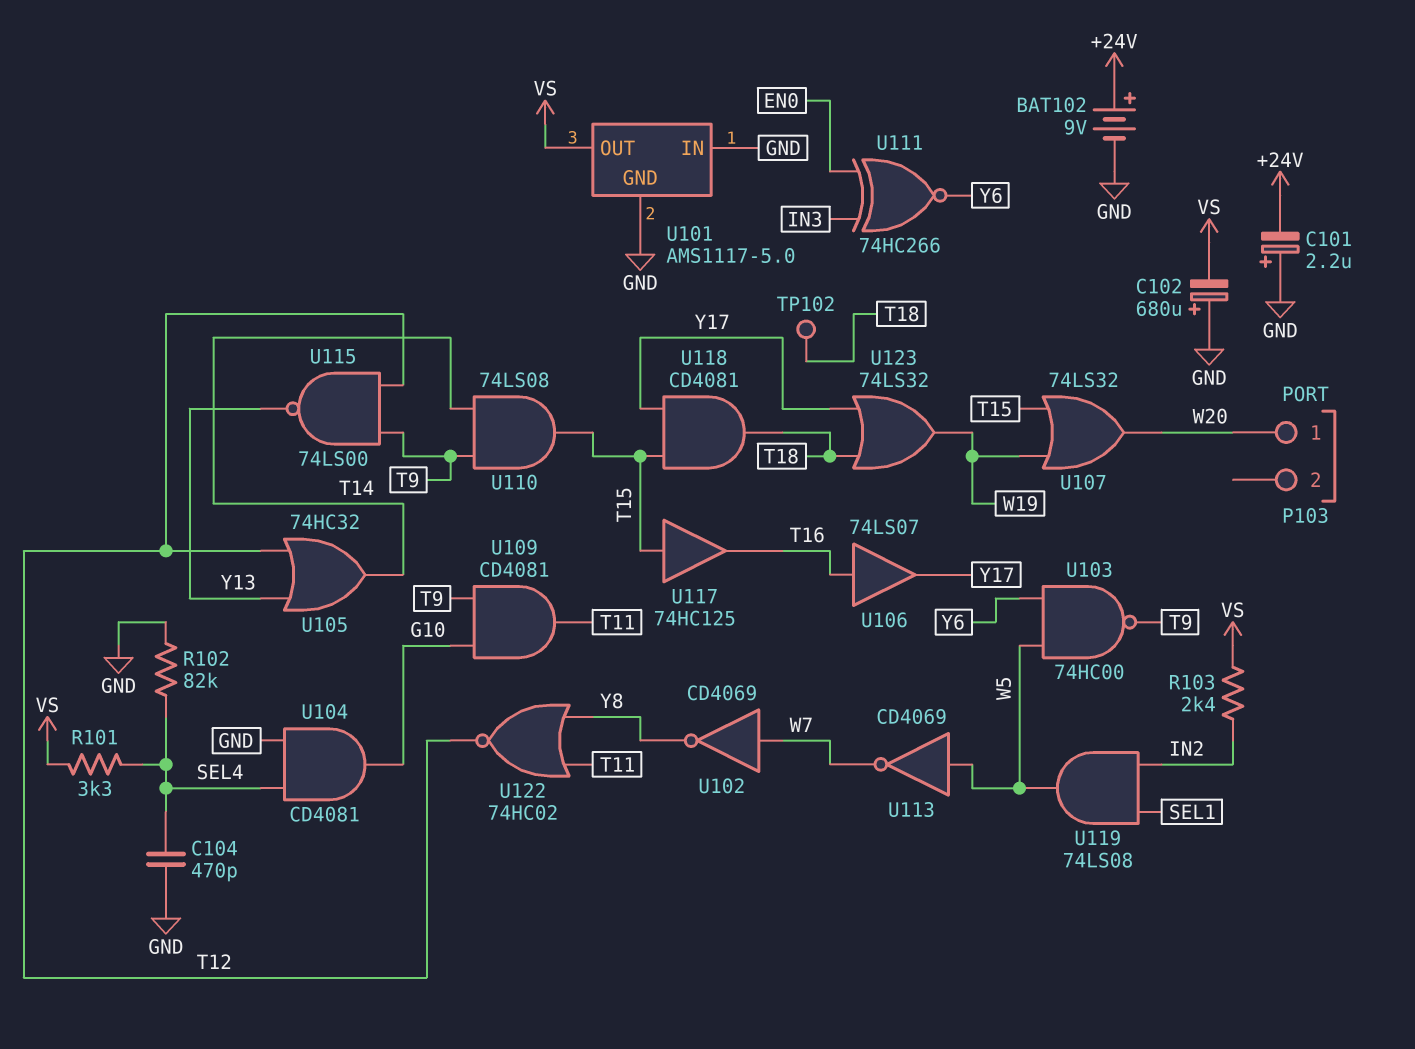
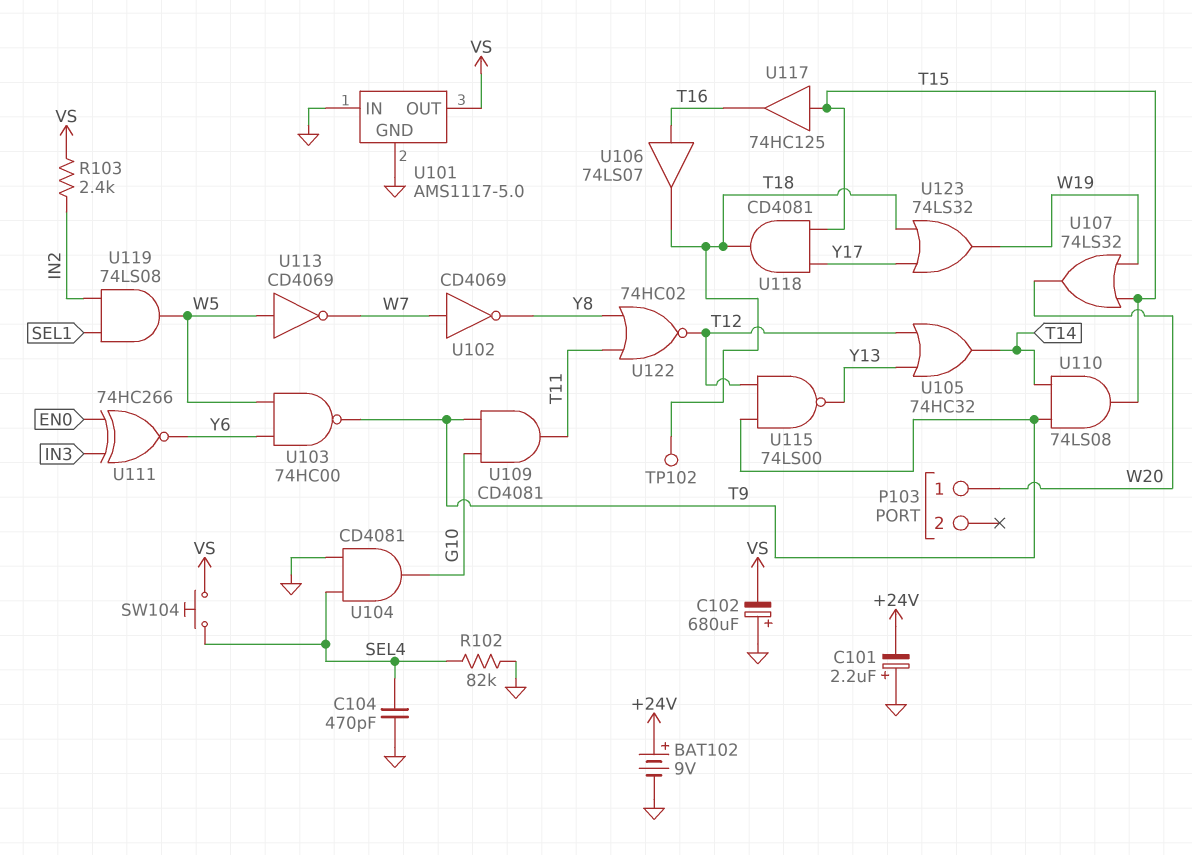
R101: 3.3k (SEL4, VS) -> none
SW104: none -> button (SEL4, VS)
U106: buffer 74LS07 (in T16, out Y17) -> buffer 74LS07 (in T16, out T18)

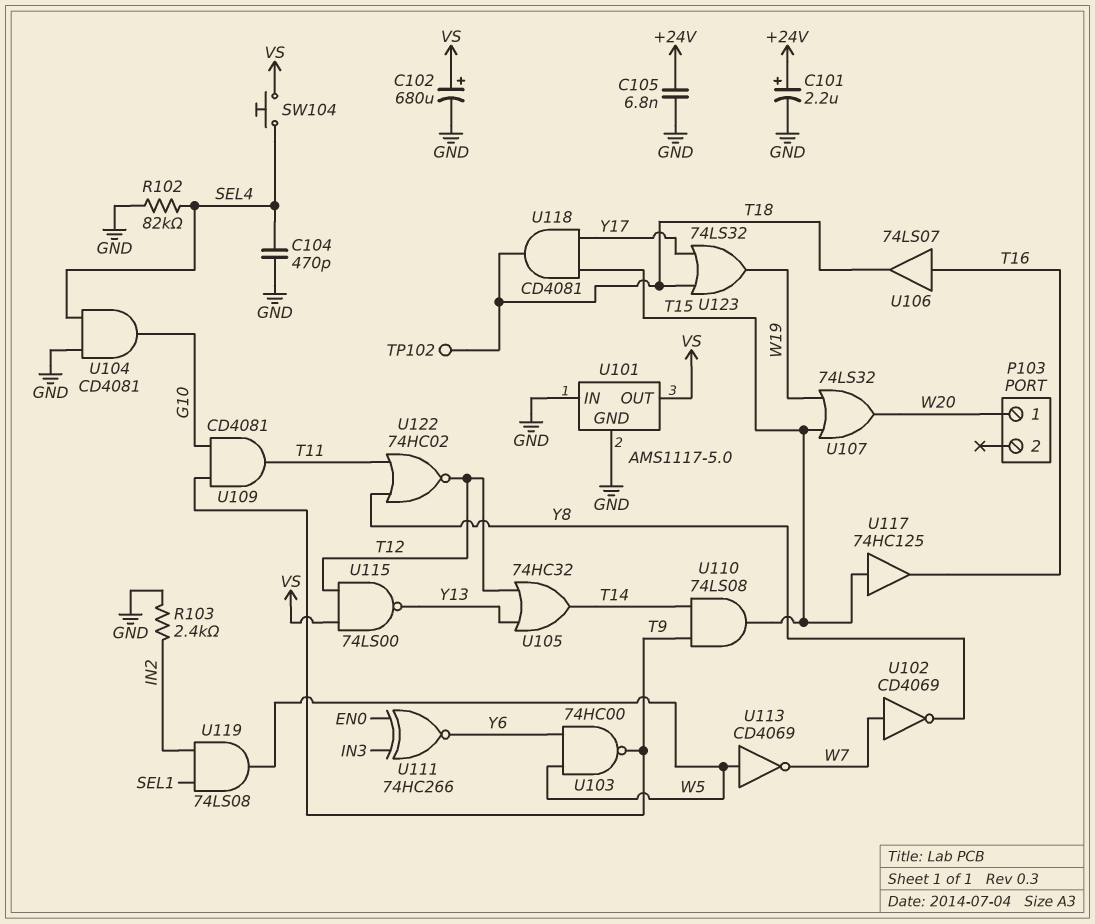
BAT102: 9V (plus +24V, minus GND) -> none
C101: 2.2uF (plus GND, minus +24V) -> 2.2uF (plus +24V, minus GND)
C102: 680uF (plus GND, minus VS) -> 680uF (plus VS, minus GND)
C105: none -> 6.8nF (+24V, GND)
R103: 2.4k (IN2, VS) -> 2.4k (GND, IN2)
U115: NAND 74LS00 (in T9, in T12, out Y13) -> NAND 74LS00 (in T12, in VS, out Y13)

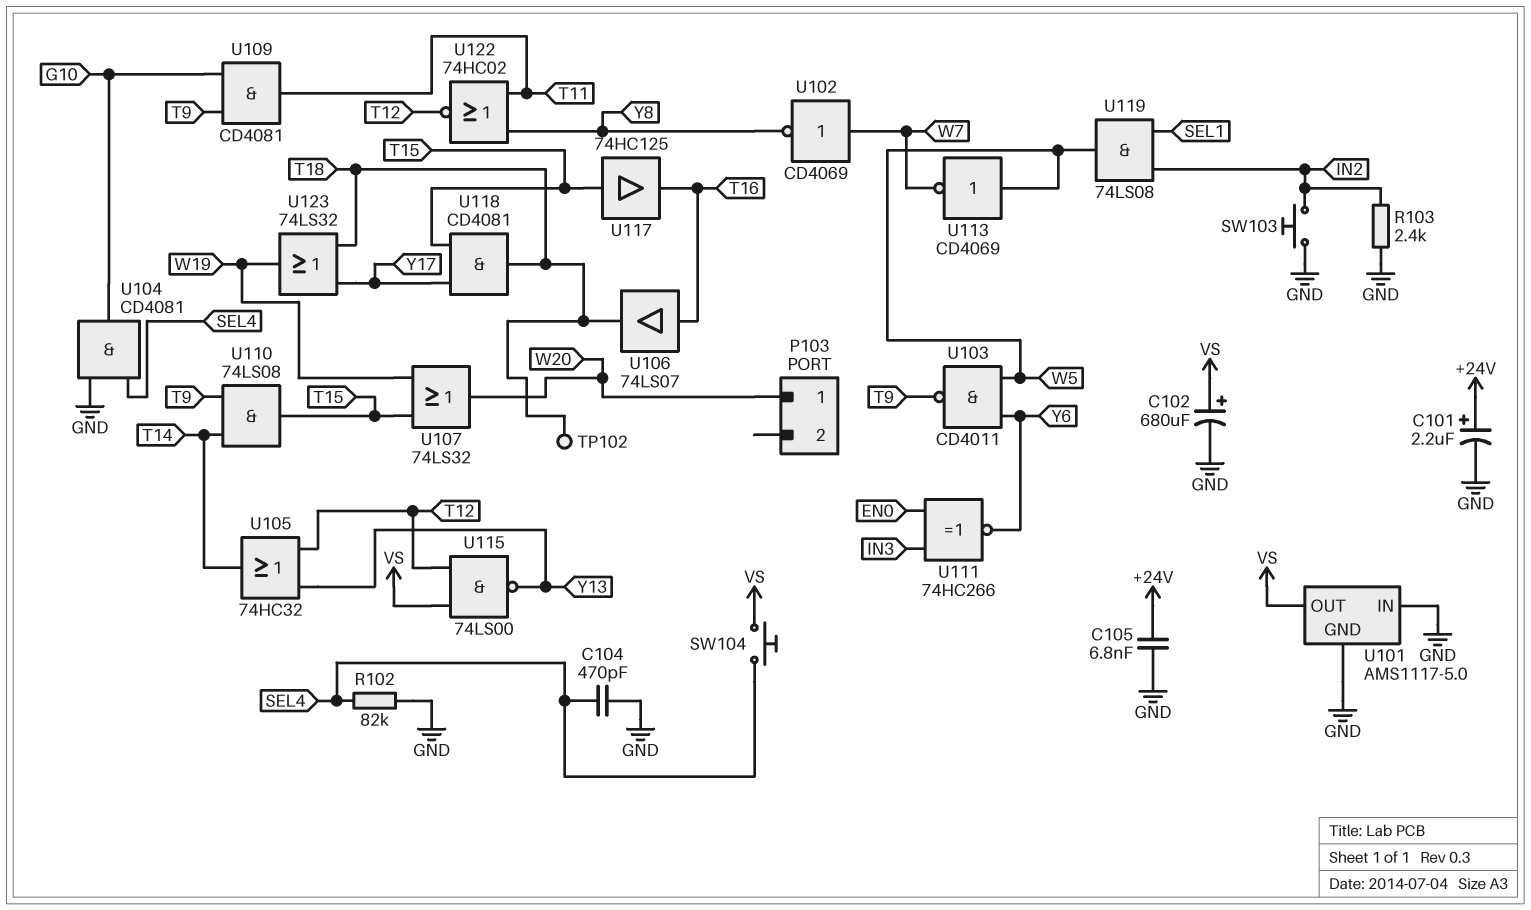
SW103: none -> button (GND, IN2)
U103: NAND 74HC00 (in W5, in Y6, out T9) -> NAND CD4011 (in W5, in Y6, out T9)

